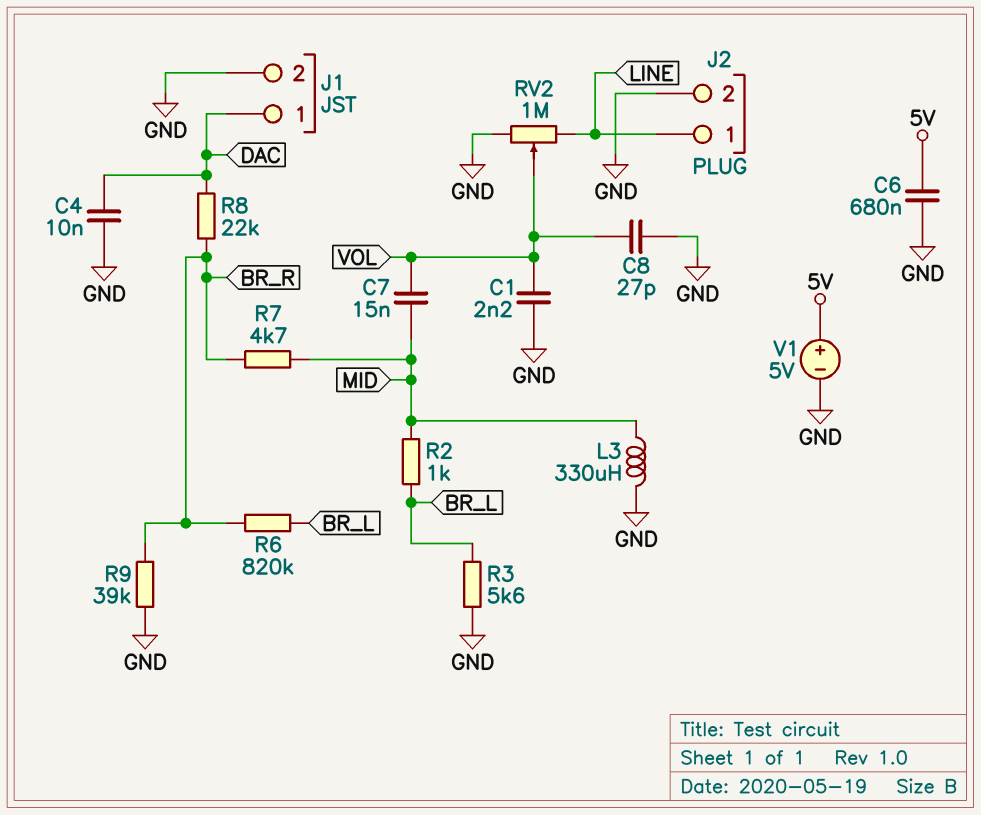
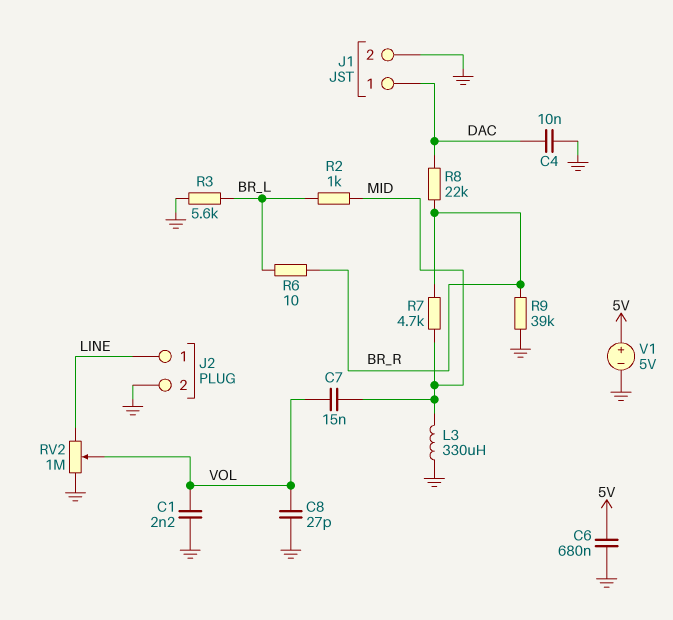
R6: 820k (BR_L, BR_R) -> 10 (BR_L, BR_R)

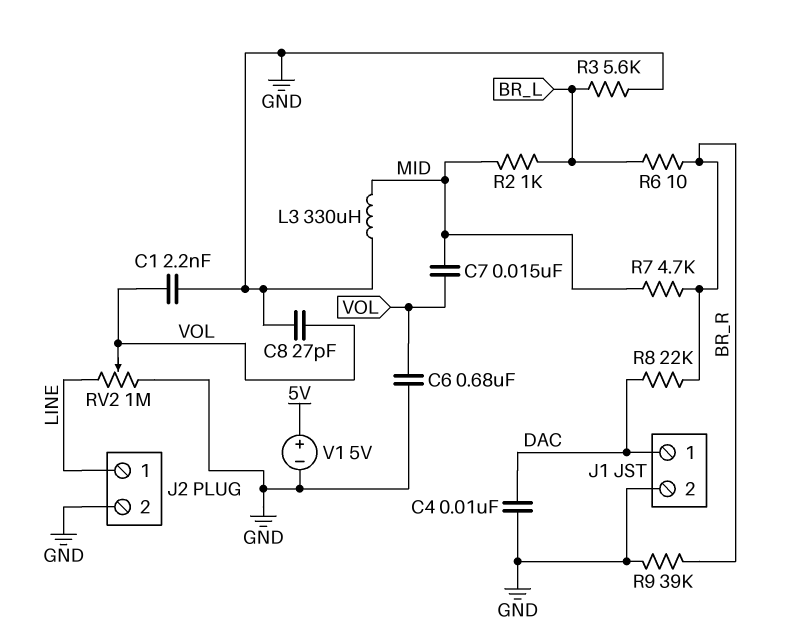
C6: 680nF (5V, GND) -> 680nF (GND, VOL)

